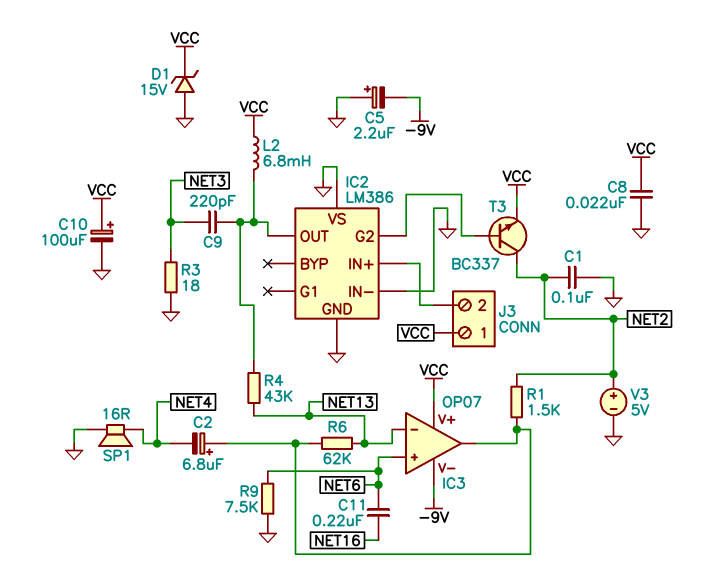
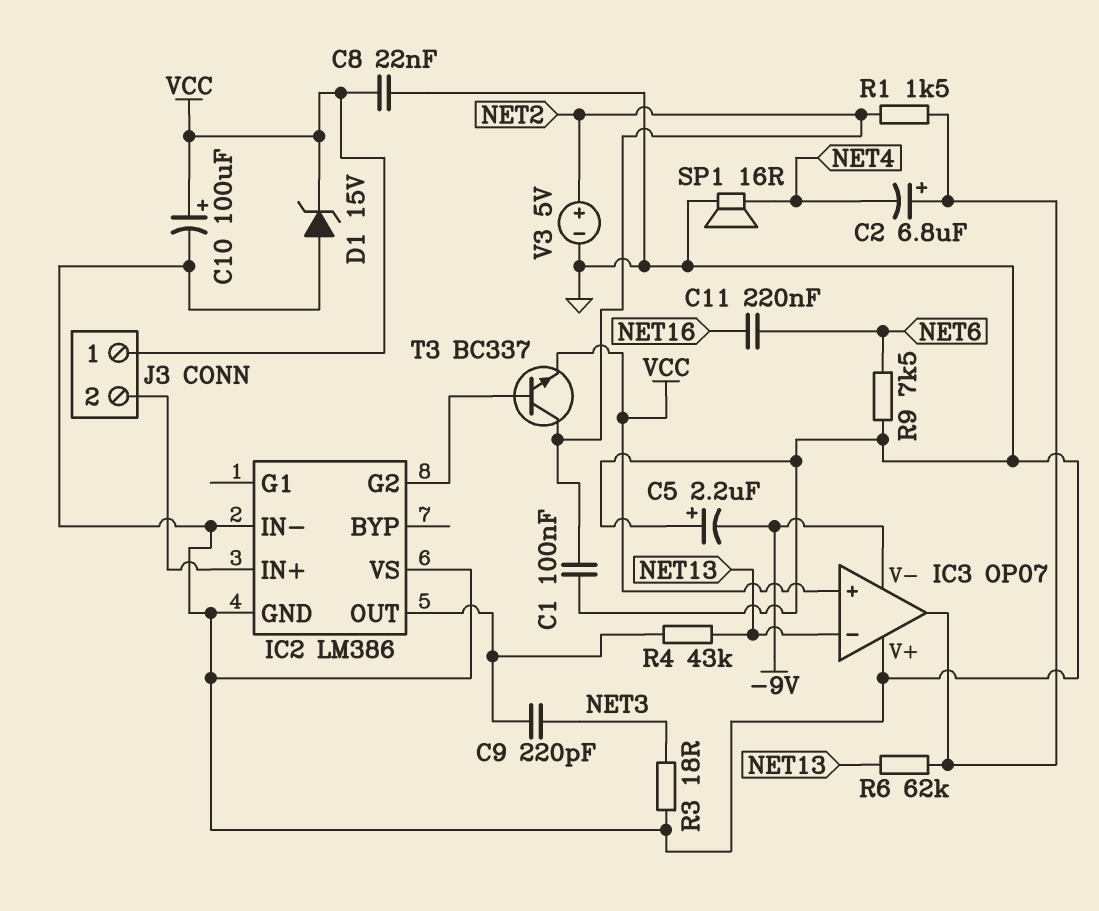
IC3 pin V+: VCC -> GND
IC3 pin in+: NET6 -> VCC
L2: 6.8mH (IC2/OUT, VCC) -> none

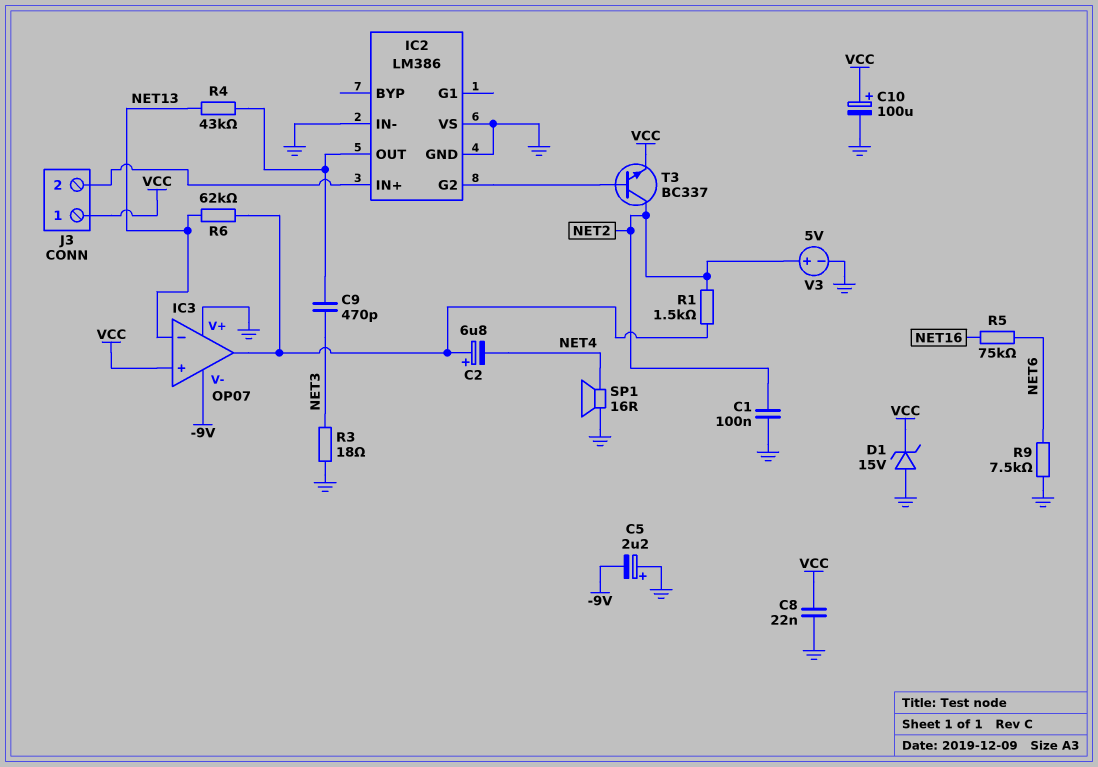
C9: 220pF (IC2/OUT, NET3) -> 470pF (IC2/OUT, NET3)
C11: 220nF (NET6, NET16) -> none
R5: none -> 75k (NET6, NET16)

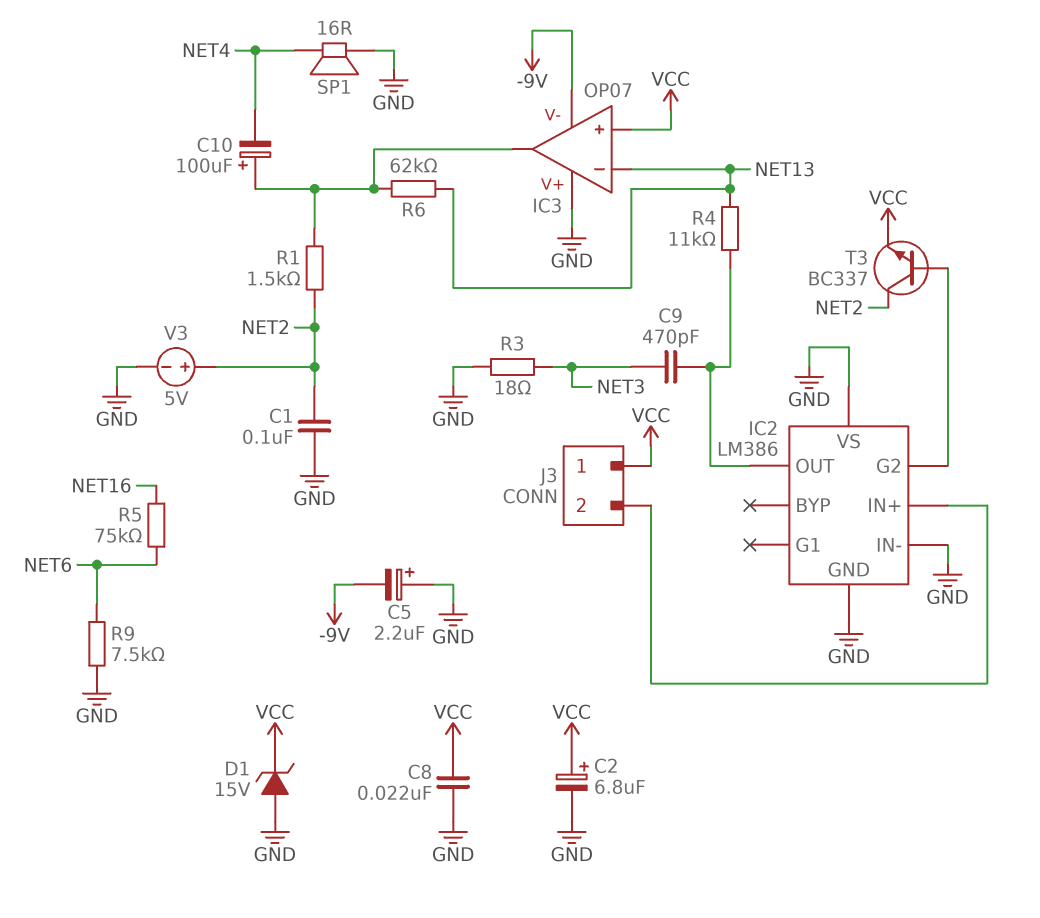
C2: 6.8uF (plus IC3/out, minus NET4) -> 6.8uF (plus VCC, minus GND)
C10: 100uF (plus VCC, minus GND) -> 100uF (plus IC3/out, minus NET4)
R4: 43k (IC2/OUT, NET13) -> 11k (IC2/OUT, NET13)

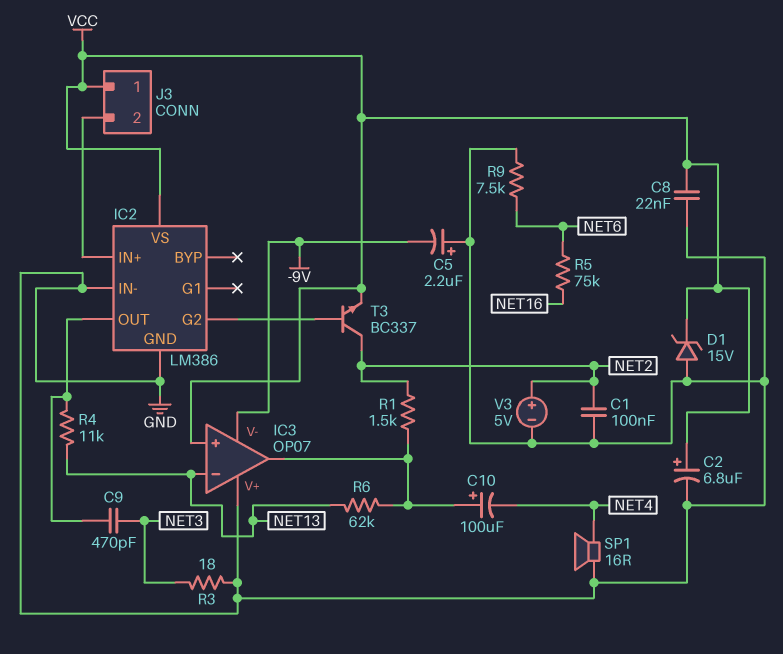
IC2 pin VS: GND -> VCC

